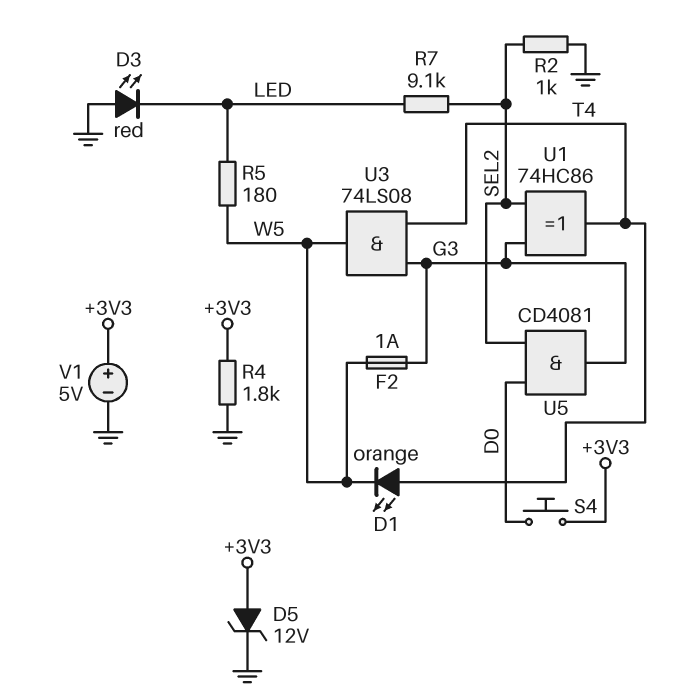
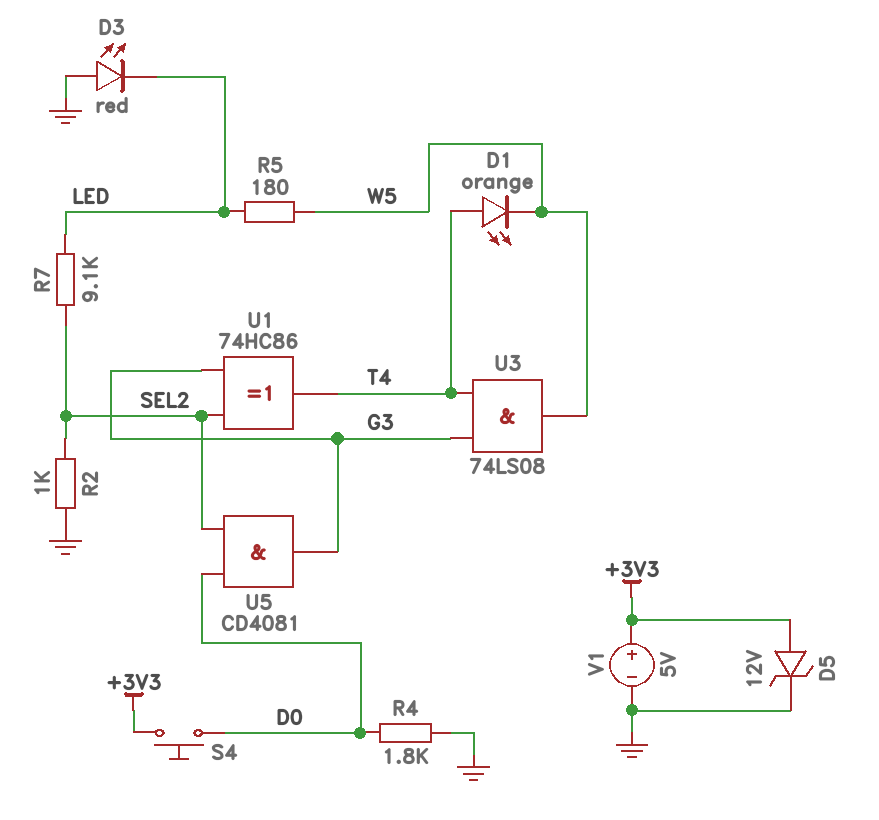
F2: 1A (G3, W5) -> none
R4: 1.8k (+3V3, GND) -> 1.8k (D0, GND)

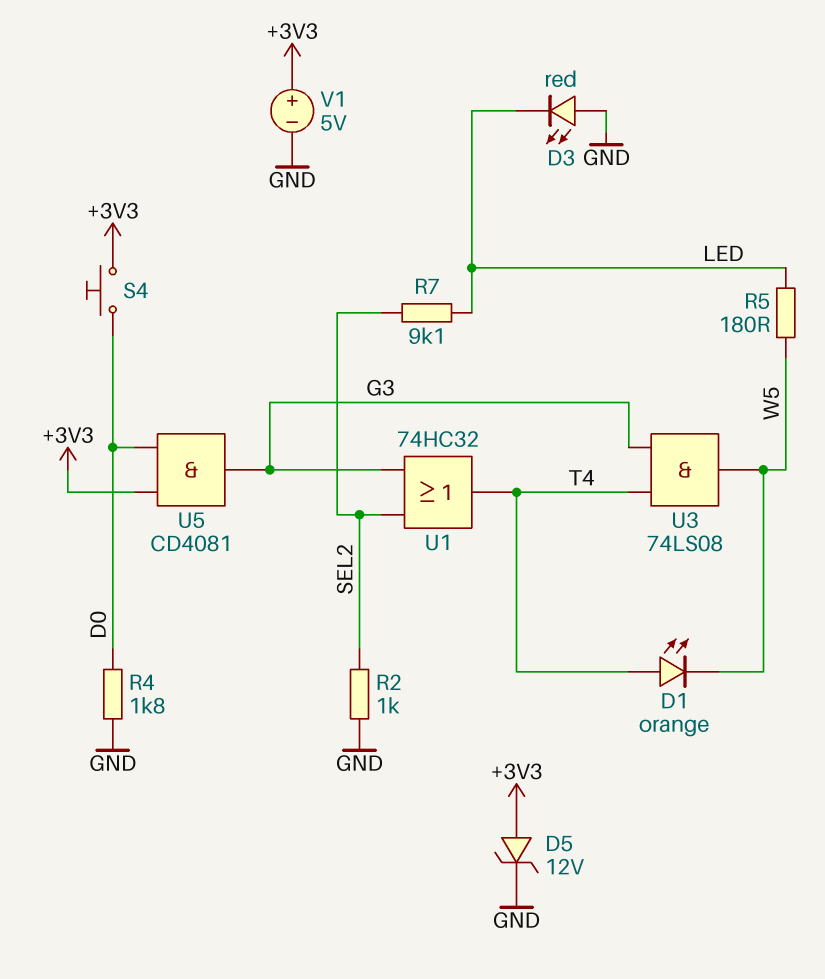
U1: XOR 74HC86 (in G3, in SEL2, out T4) -> OR 74HC32 (in G3, in SEL2, out T4)
U5: AND CD4081 (in D0, in SEL2, out G3) -> AND CD4081 (in +3V3, in D0, out G3)

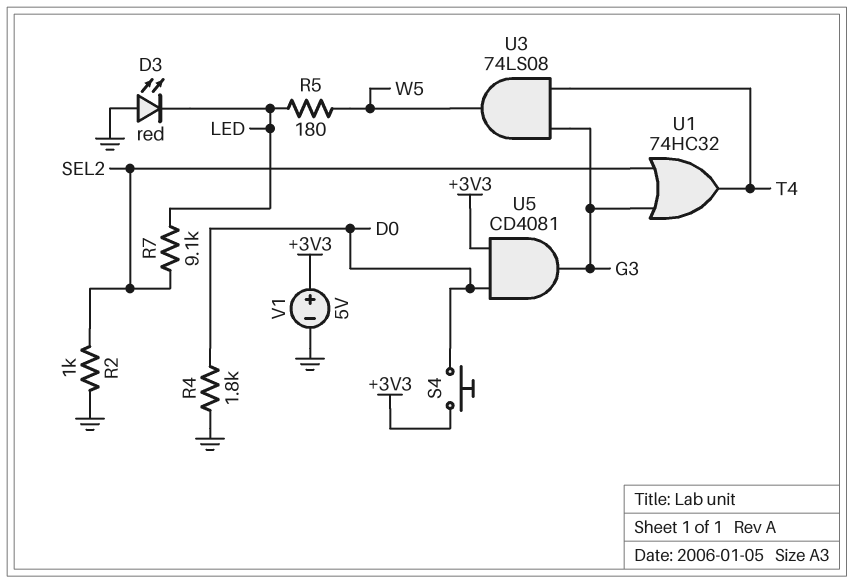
D1: LED orange (A T4, K W5) -> none
D5: zener 12V (A +3V3, K GND) -> none

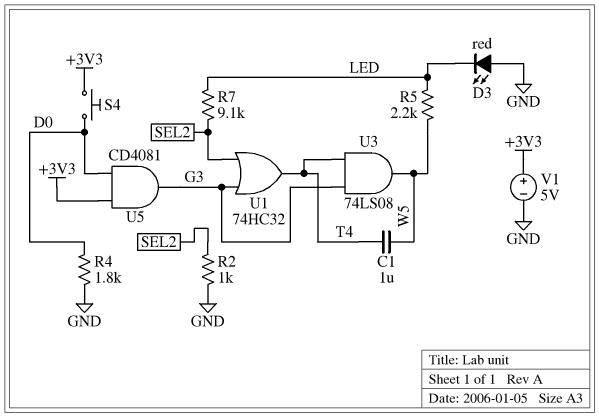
C1: none -> 1uF (T4, W5)
R5: 180 (LED, W5) -> 2.2k (LED, W5)

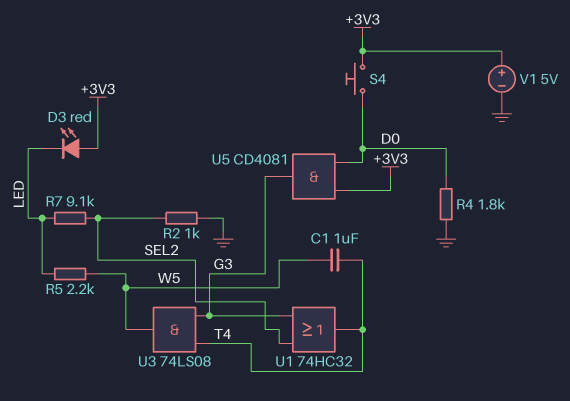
D3: LED red (A GND, K LED) -> LED red (A +3V3, K LED)

